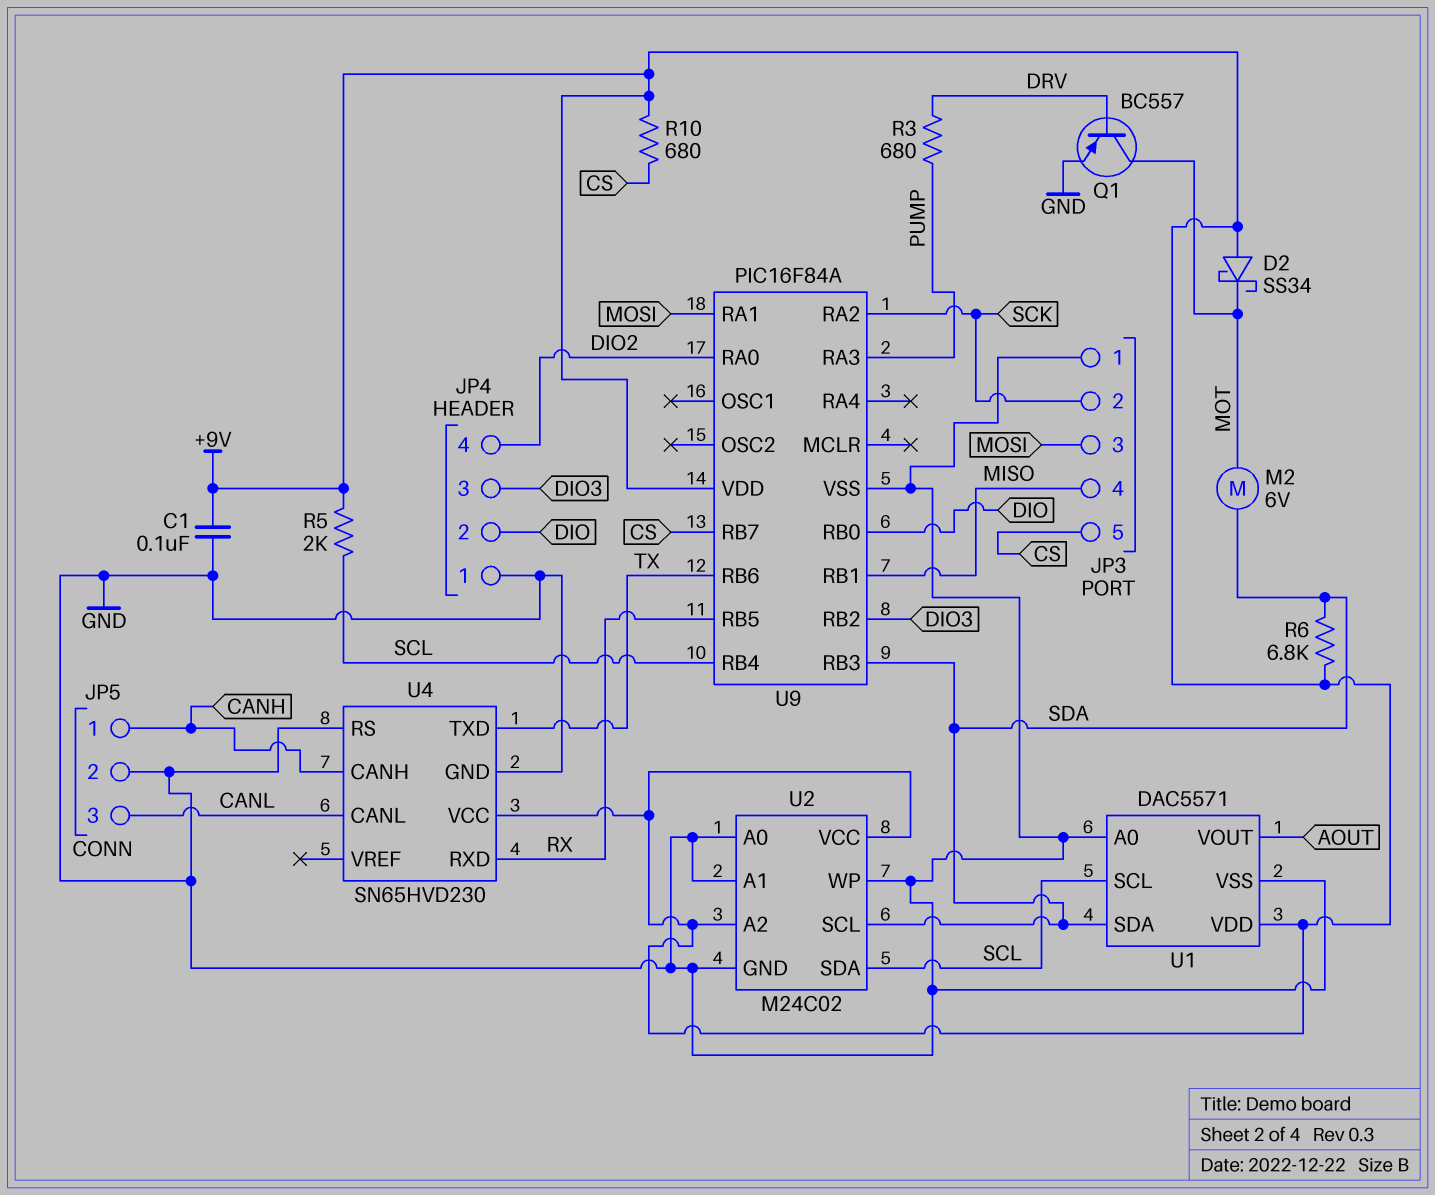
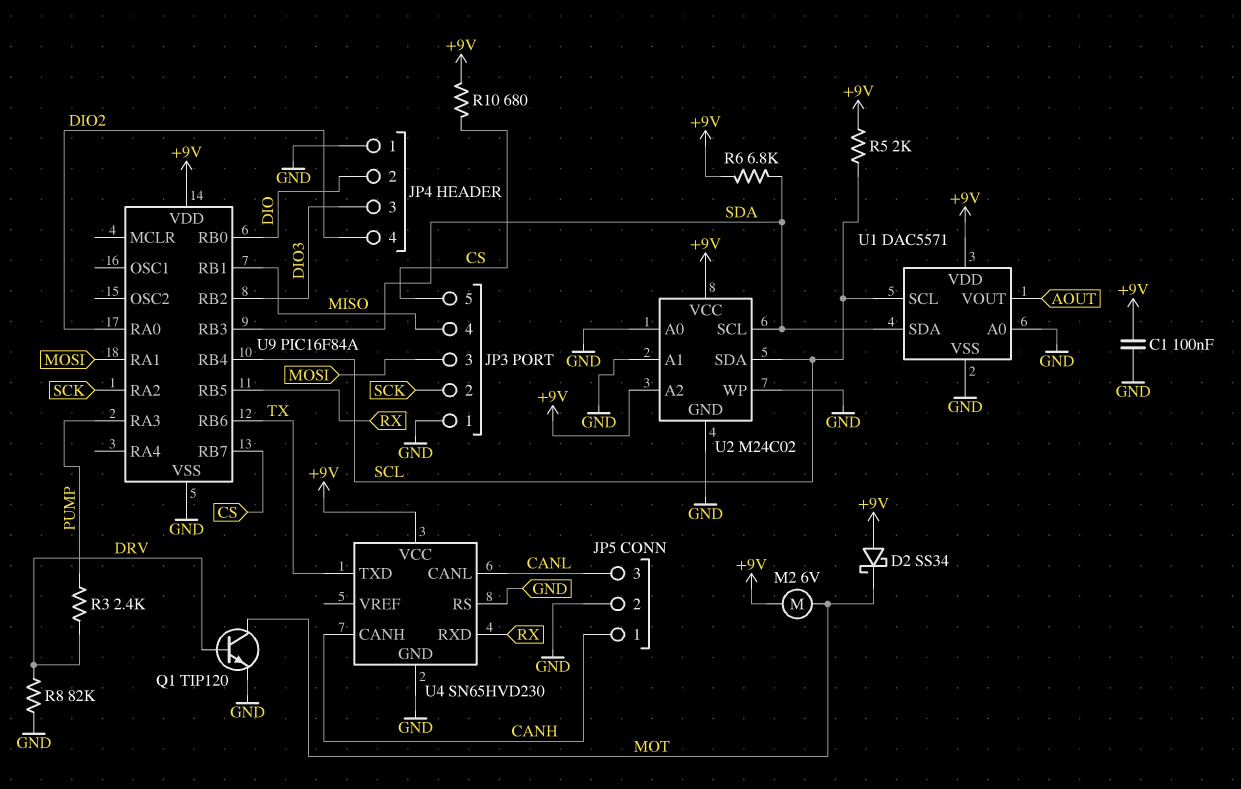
M2: motor 6V (MOT, SDA) -> motor 6V (+9V, MOT)
Q1: PNP BC557 (B DRV, C MOT, E GND) -> NPN TIP120 (B DRV, C MOT, E GND)
R3: 680 (DRV, PUMP) -> 2.4k (DRV, PUMP)
R8: none -> 82k (DRV, GND)

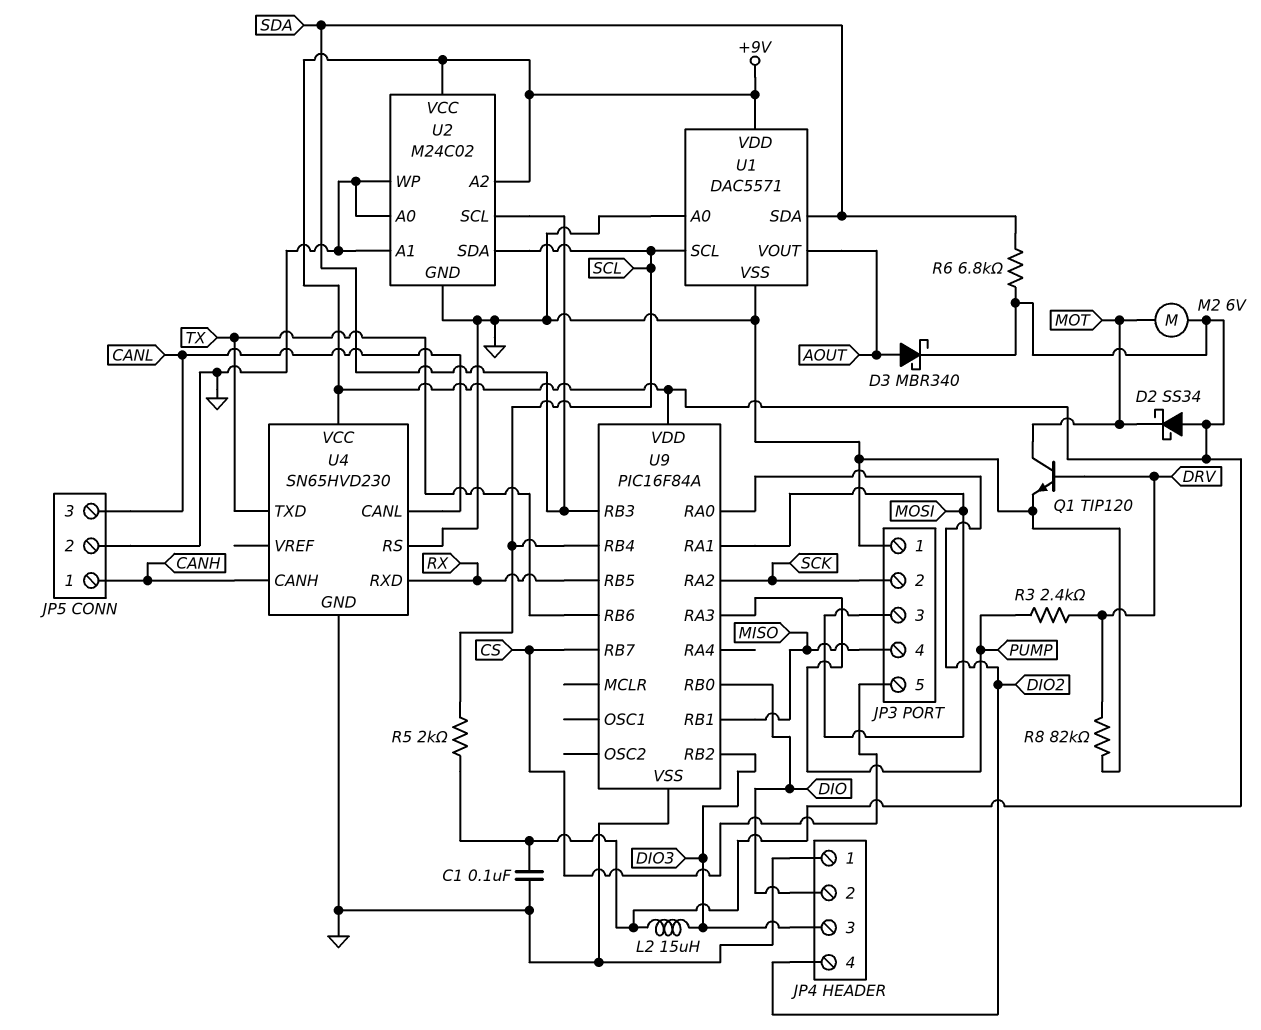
D3: none -> schottky MBR340 (A AOUT, K +9V)
L2: none -> 15uH (+9V, DIO3)
R10: 680 (+9V, CS) -> none

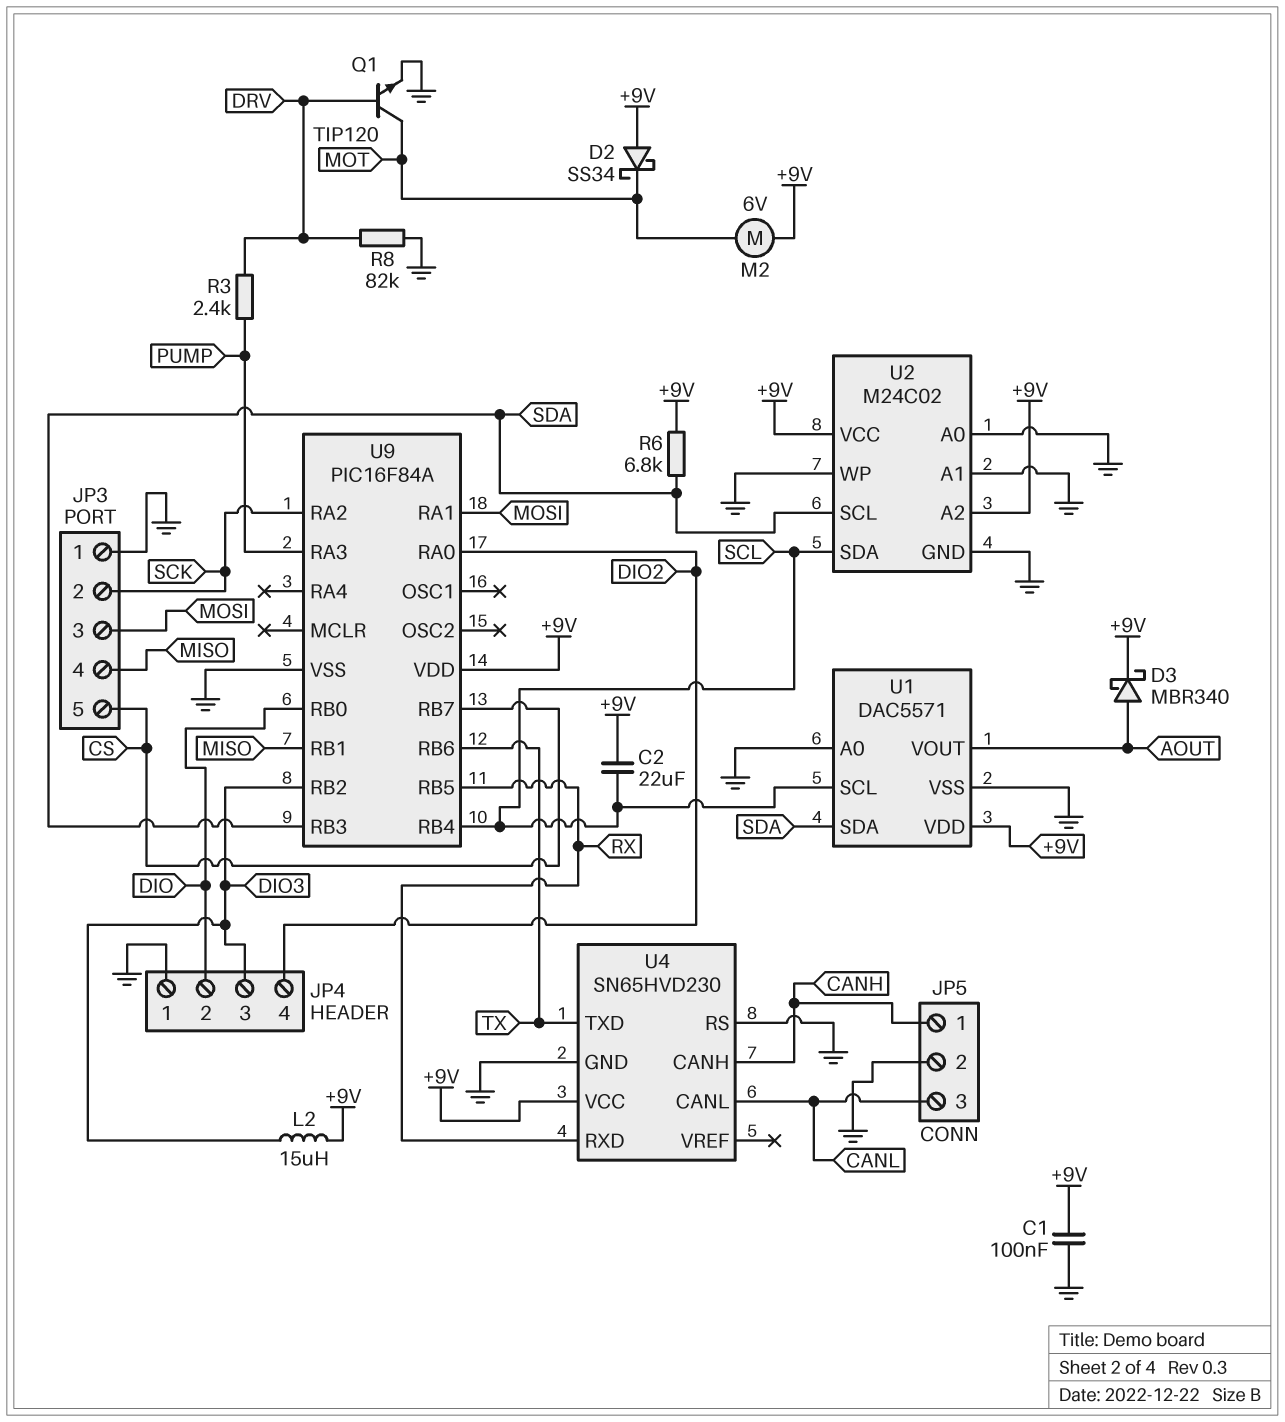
C2: none -> 22uF (+9V, SCL)
R5: 2k (+9V, SCL) -> none

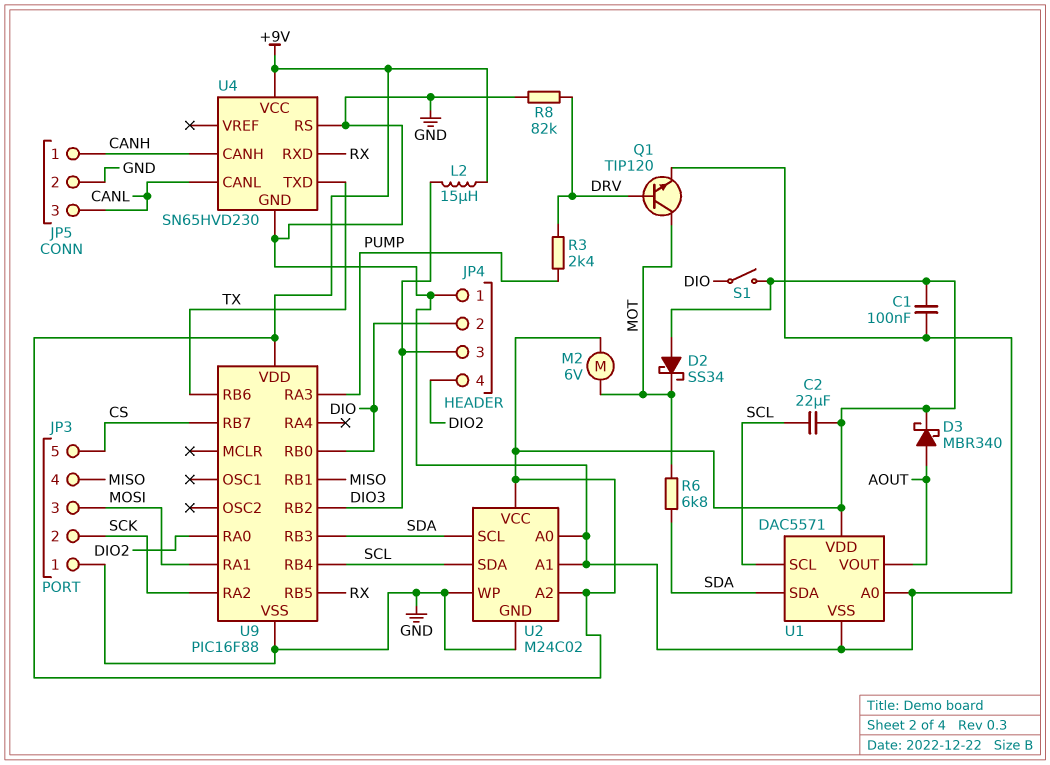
R6: 6.8k (+9V, SDA) -> 6.8k (MOT, SDA)
S1: none -> switch (+9V, DIO)
U9: PIC16F84A -> PIC16F88

